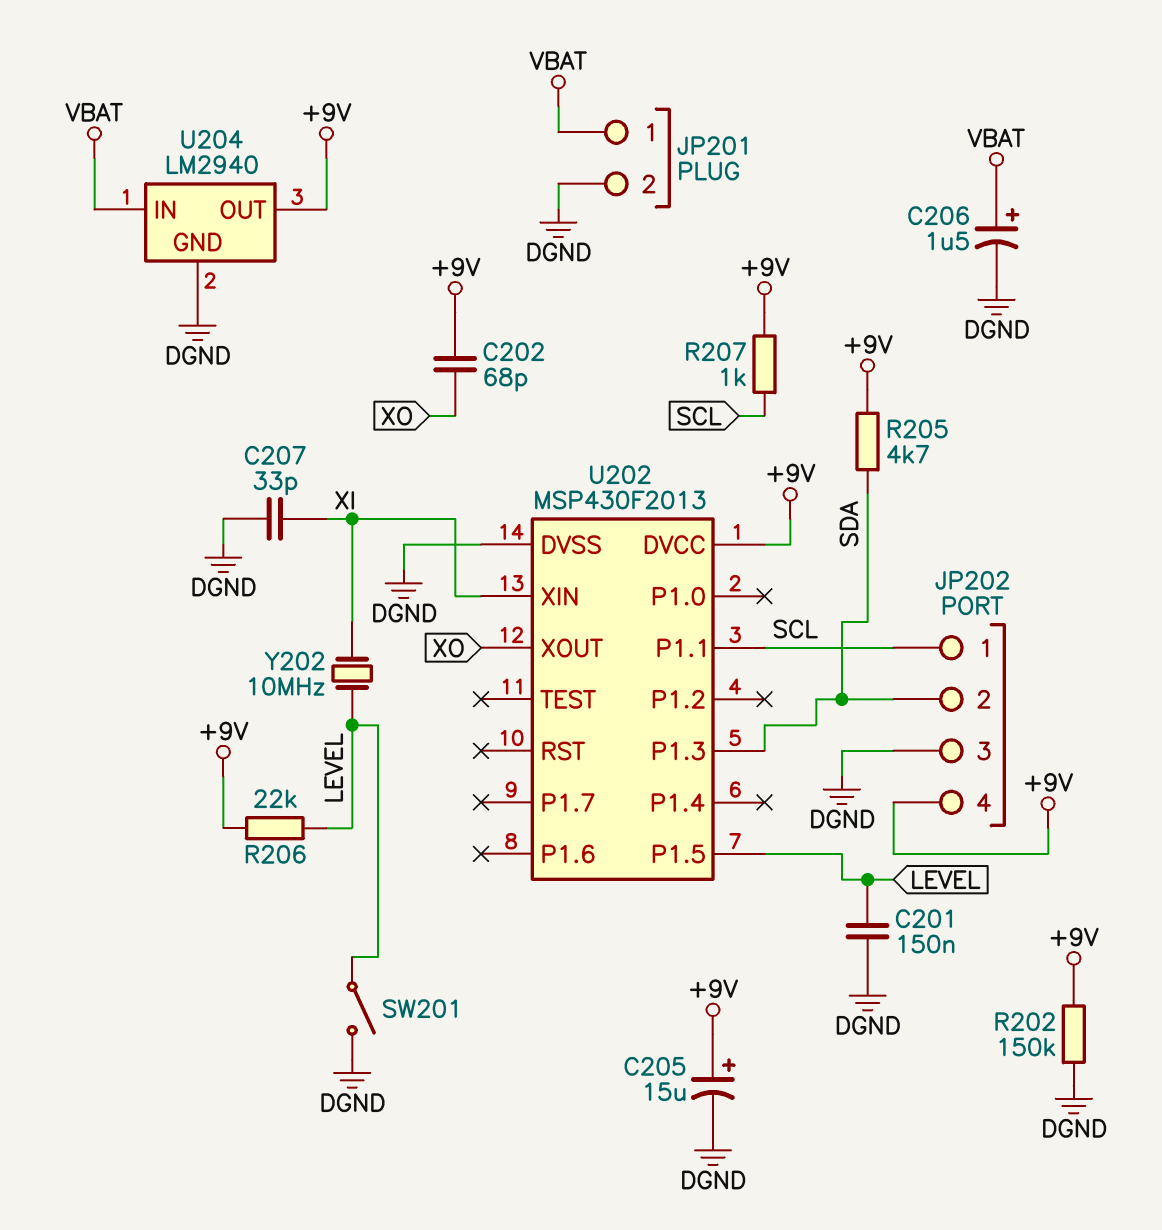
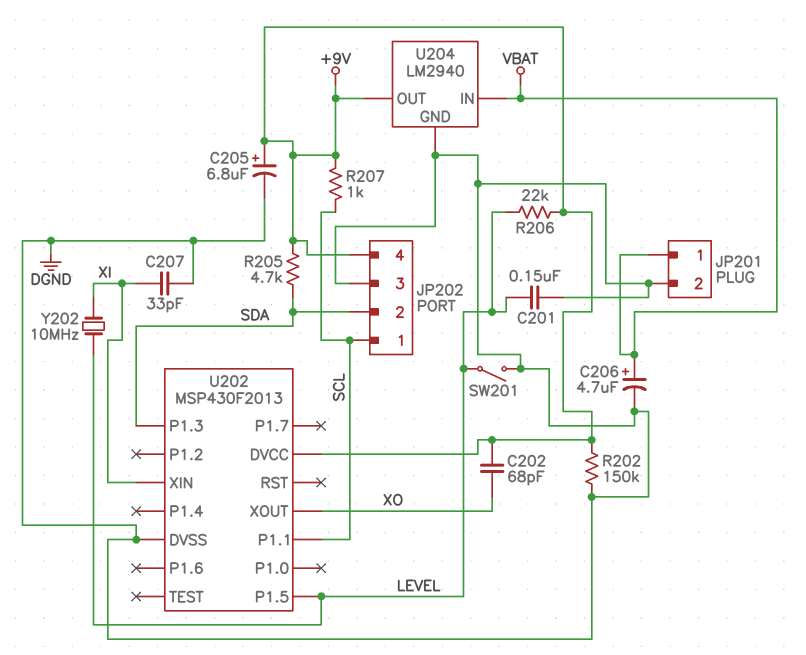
C205: 15uF (plus +9V, minus DGND) -> 6.8uF (plus +9V, minus DGND)
C206: 1.5uF (plus VBAT, minus DGND) -> 4.7uF (plus VBAT, minus DGND)

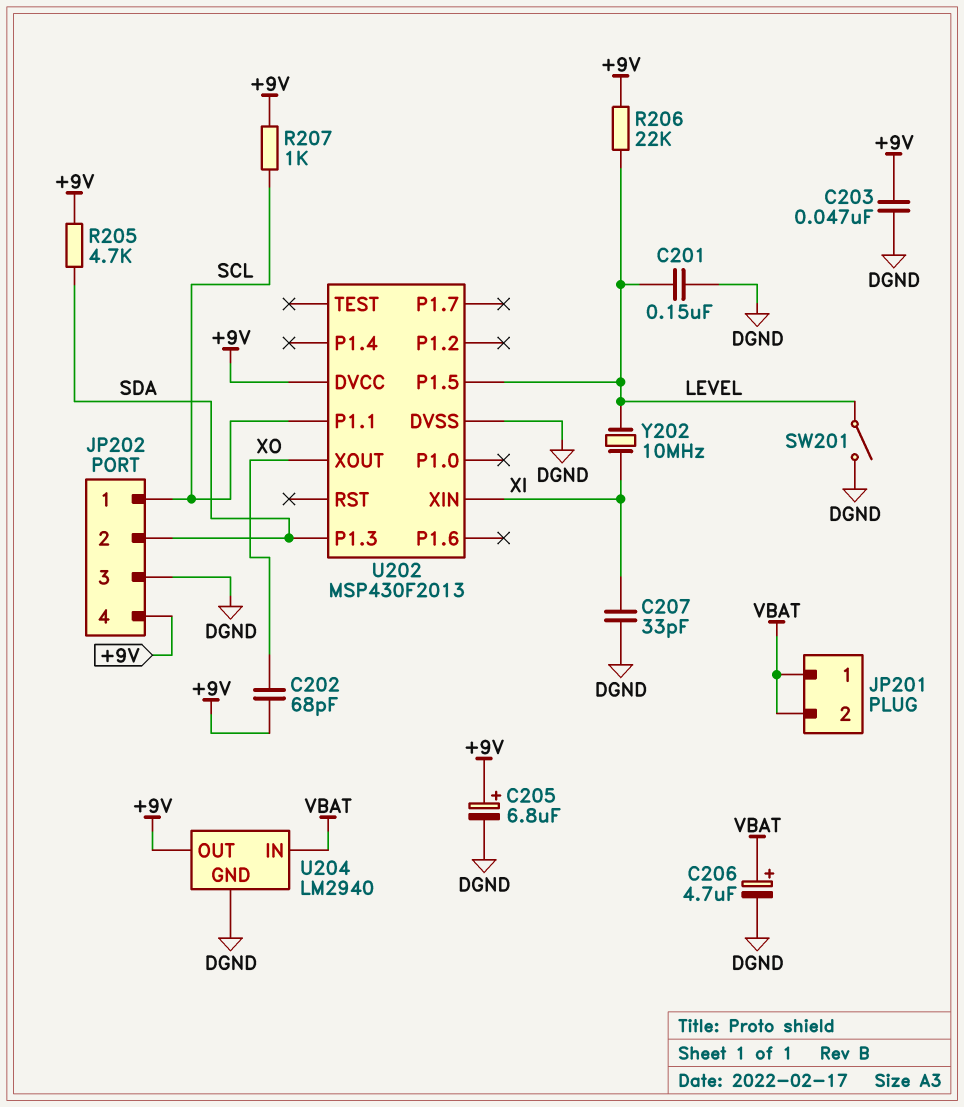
C203: none -> 47nF (+9V, DGND)
JP201 pin 2: DGND -> VBAT
R202: 150k (+9V, DGND) -> none

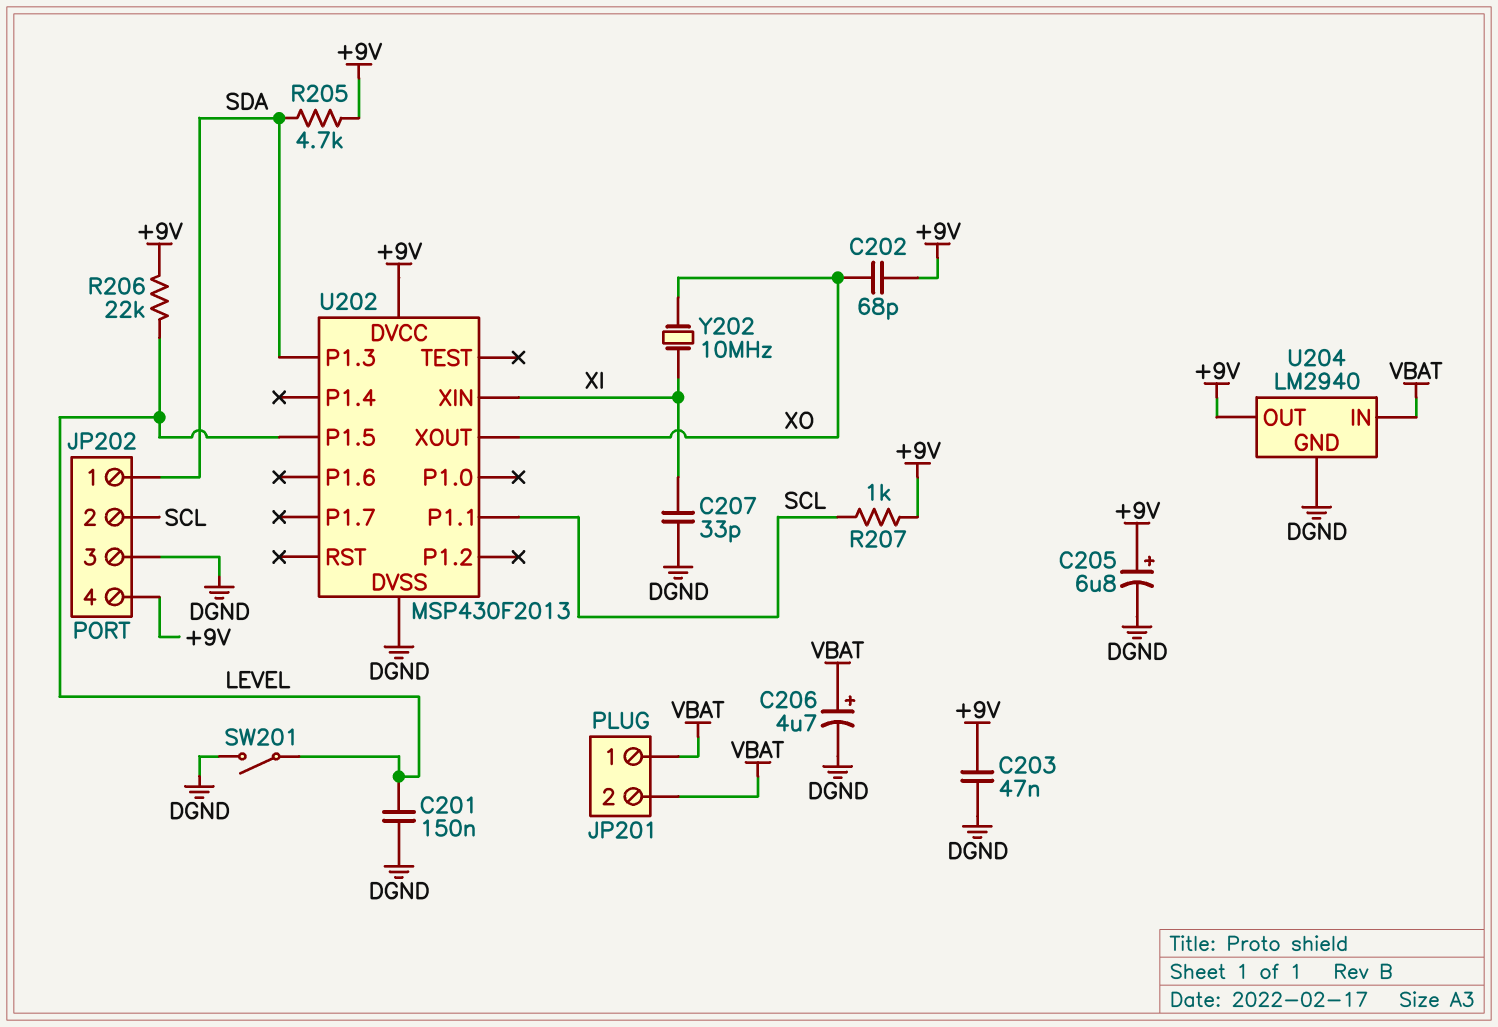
JP202 pin 1: SCL -> SDA
JP202 pin 2: SDA -> SCL
Y202: 10MHz (LEVEL, XI) -> 10MHz (XI, XO)

